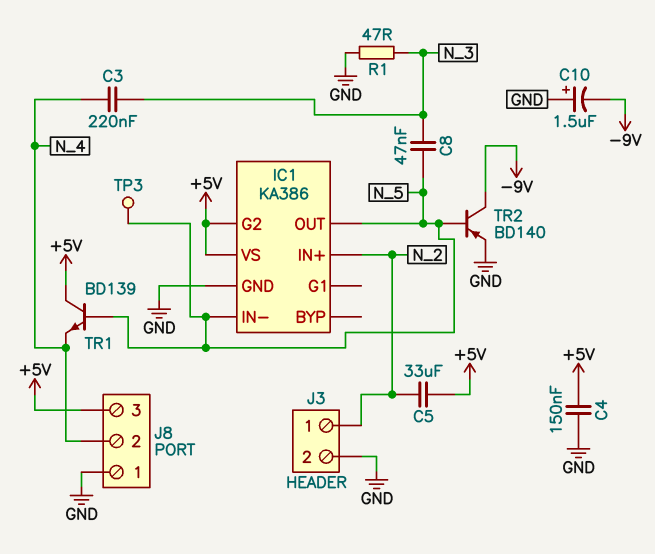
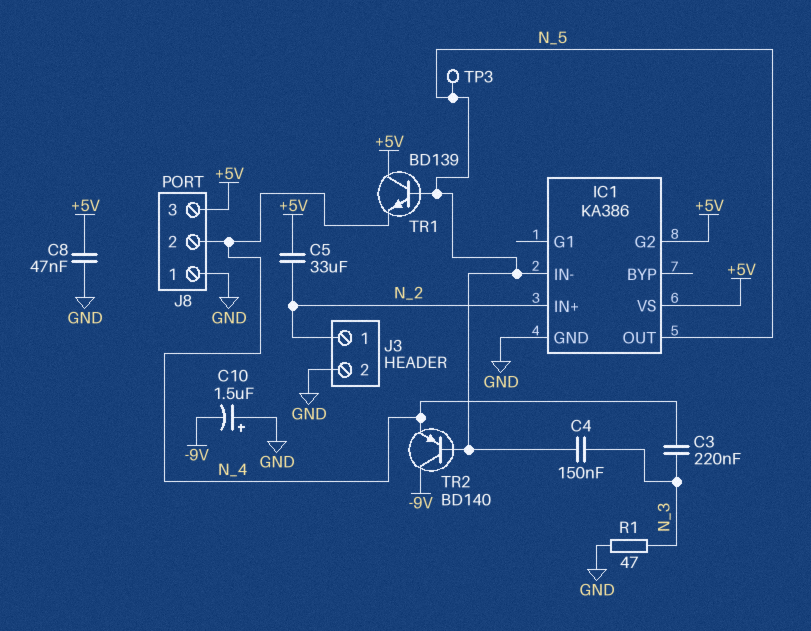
C4: 150nF (+5V, GND) -> 150nF (N_3, N_5)
C8: 47nF (N_3, N_5) -> 47nF (+5V, GND)
TR2: PNP BD140 (B N_5, C -9V, E GND) -> PNP BD140 (B N_5, C -9V, E N_4)

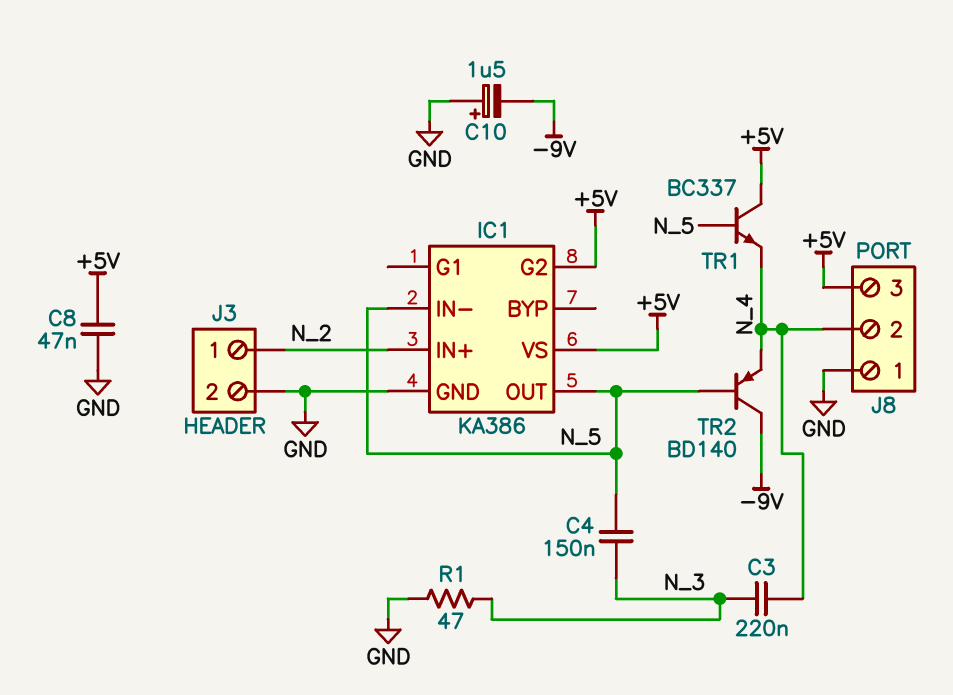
C5: 33uF (+5V, N_2) -> none
TP3: test point (N_5) -> none
TR1: NPN BD139 (B N_5, C +5V, E N_4) -> NPN BC337 (B N_5, C +5V, E N_4)

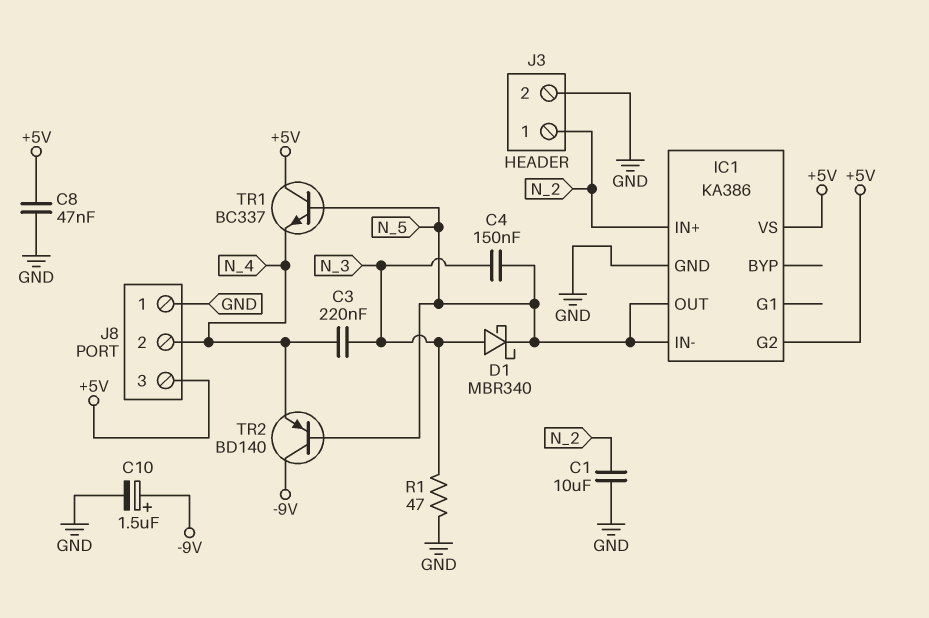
C1: none -> 10uF (GND, N_2)
C10: 1.5uF (plus GND, minus -9V) -> 1.5uF (plus -9V, minus GND)
D1: none -> schottky MBR340 (A N_3, K N_5)

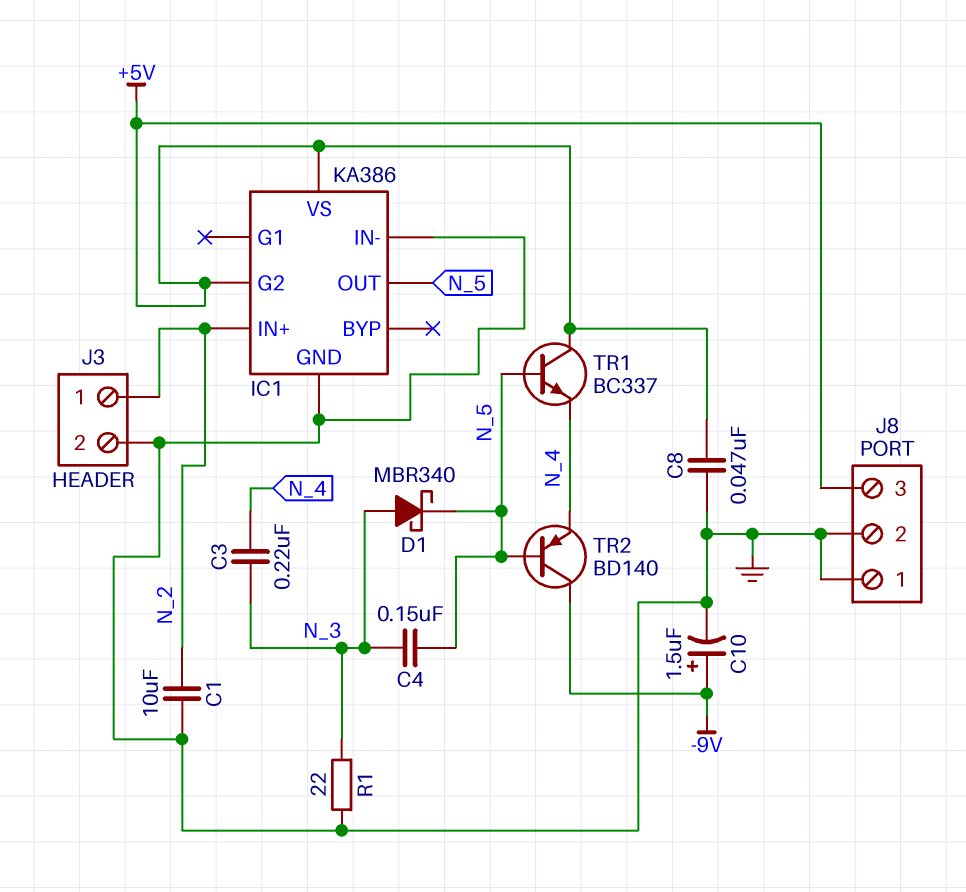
IC1 pin IN-: N_5 -> GND
J8 pin 2: N_4 -> GND
R1: 47 (GND, N_3) -> 22 (GND, N_3)

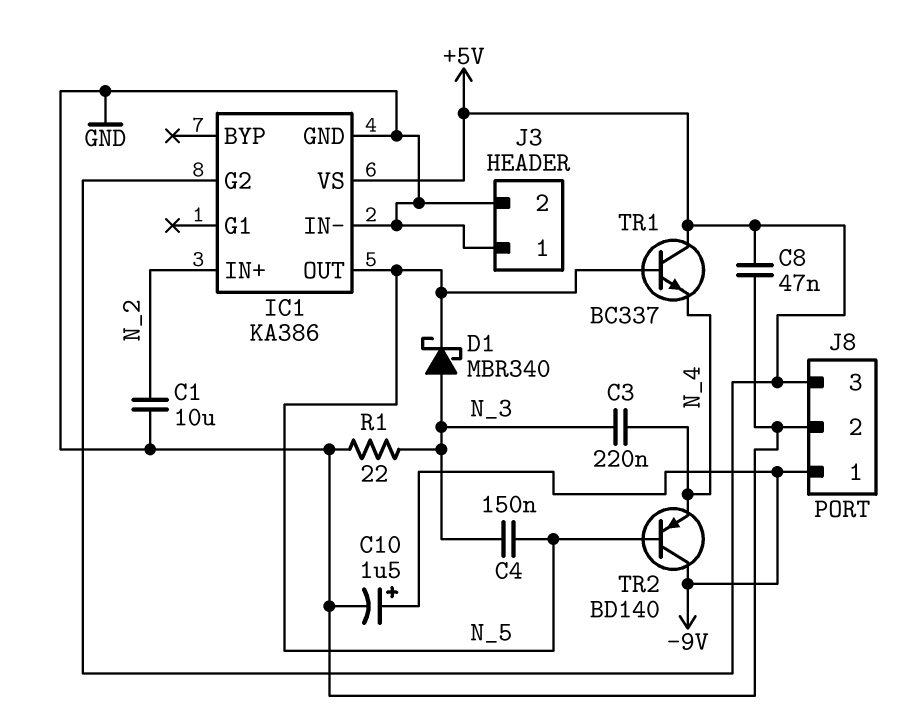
J3 pin 1: N_2 -> GND
J8 pin 1: GND -> -9V

